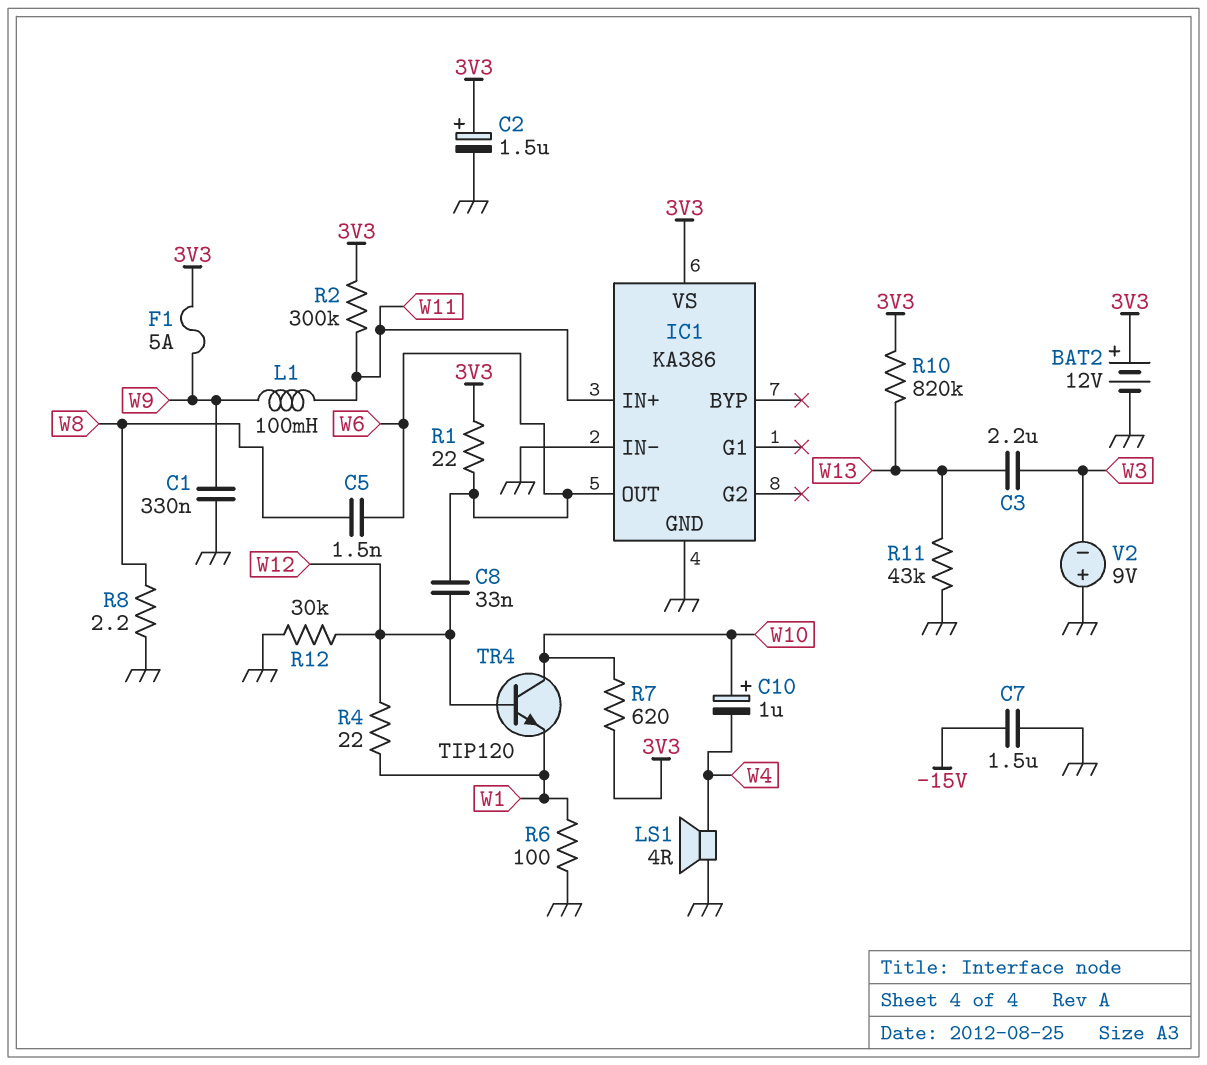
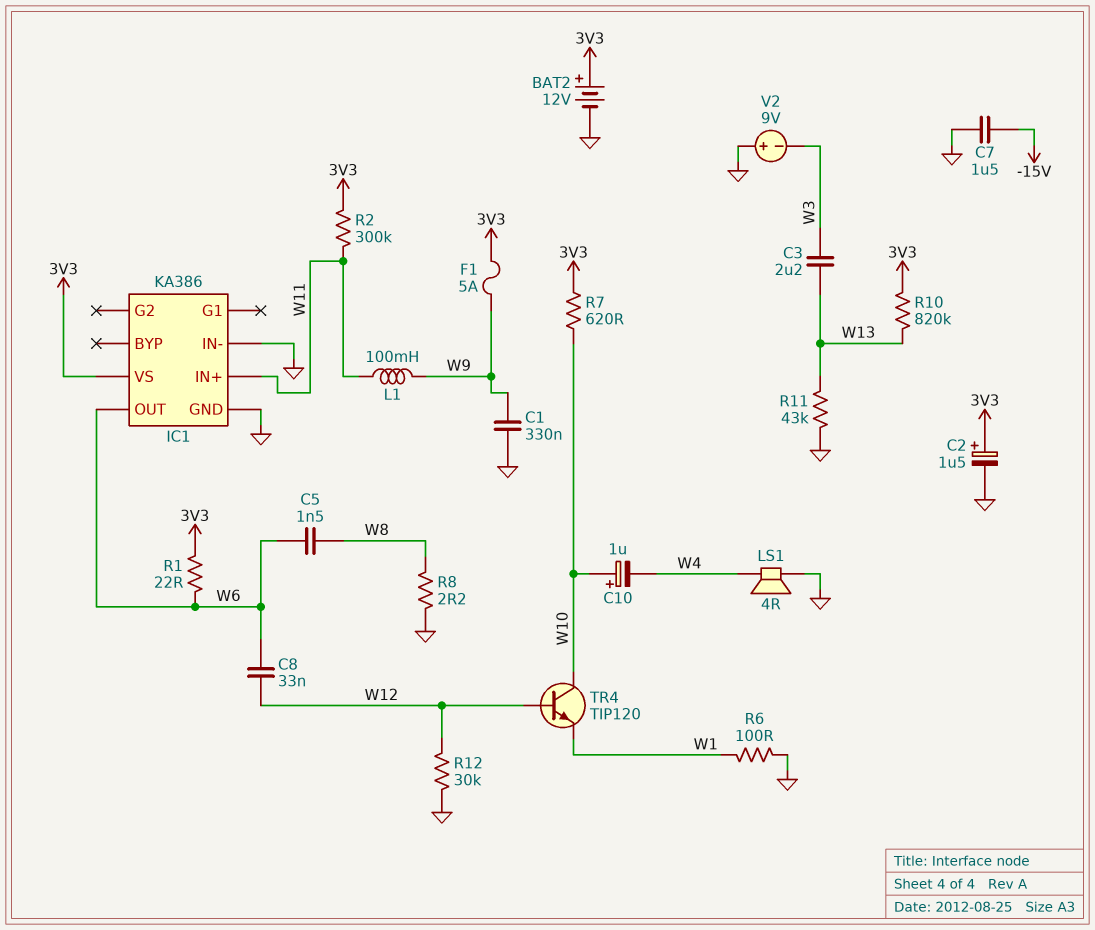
R4: 22 (W1, W12) -> none

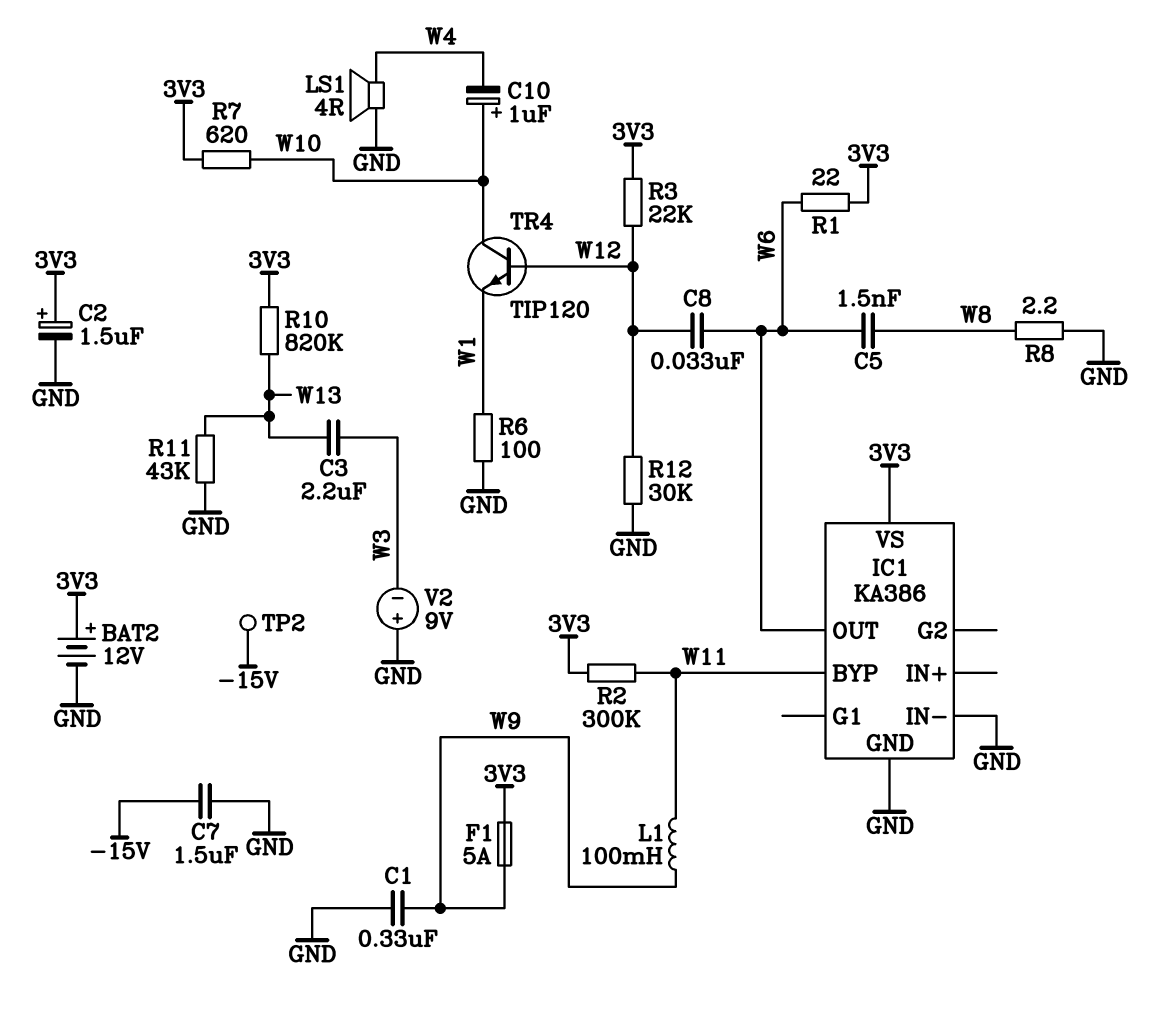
IC1 pin BYP: none -> W11
IC1 pin IN+: W11 -> none
R3: none -> 22k (3V3, W12)
TP2: none -> test point (-15V)

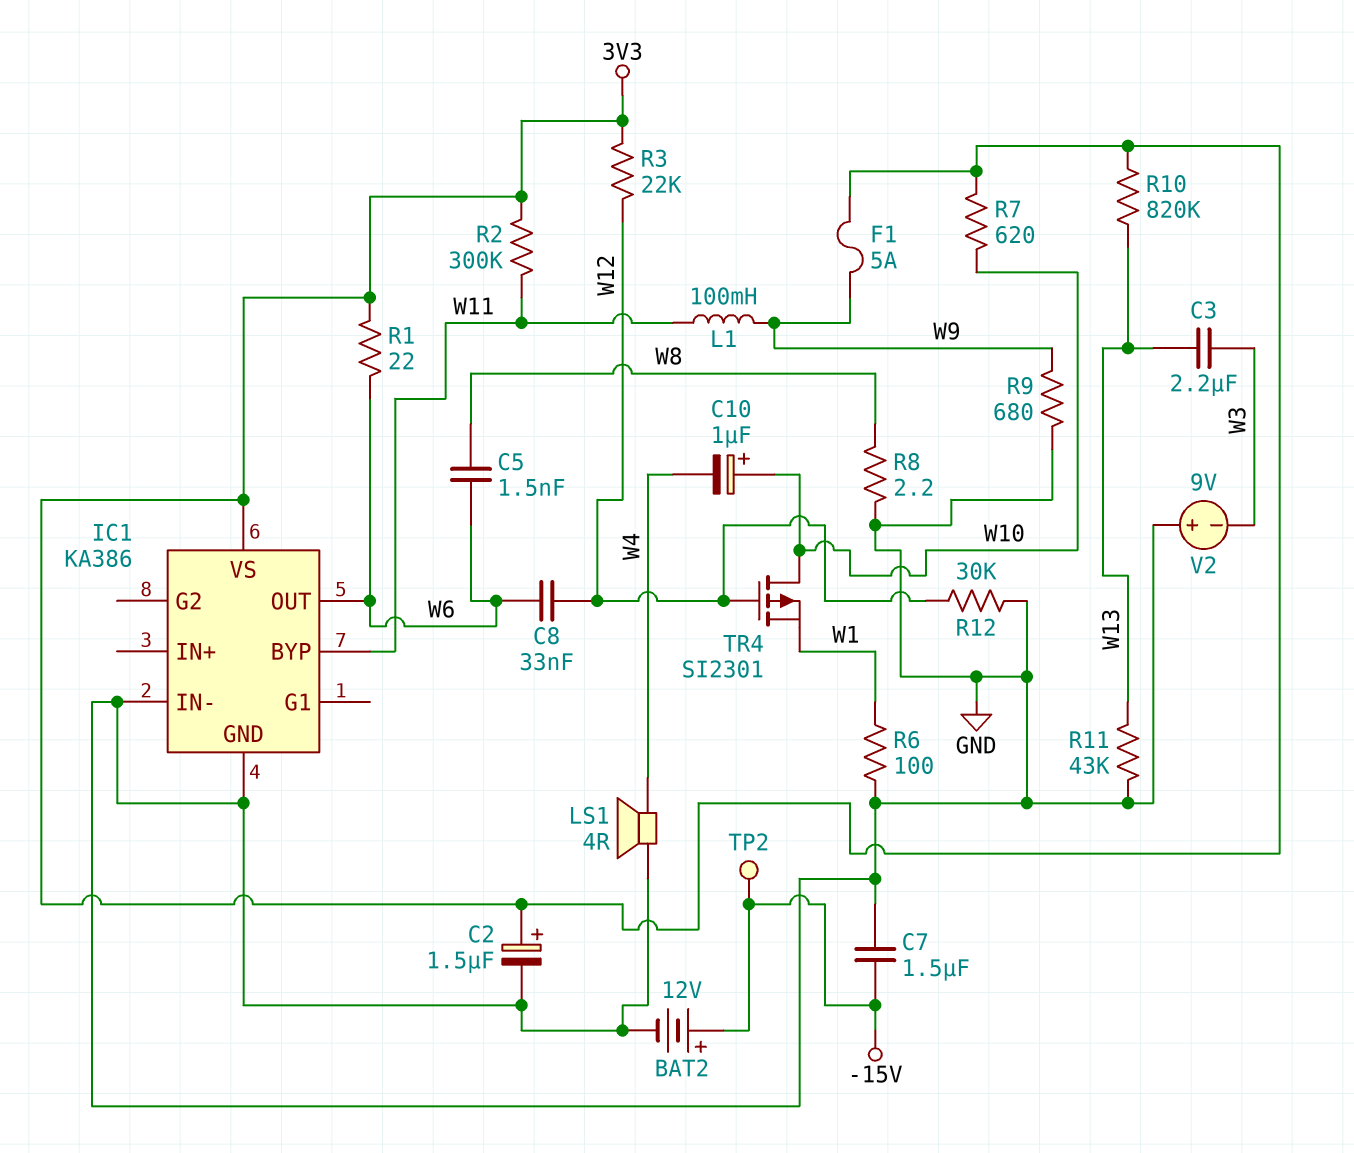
BAT2: 12V (plus 3V3, minus GND) -> 12V (plus -15V, minus GND)
C1: 330nF (GND, W9) -> none
R9: none -> 680 (GND, W9)
TR4: NPN TIP120 (B W12, C W10, E W1) -> PMOS SI2301 (G W12, D W10, S W1)

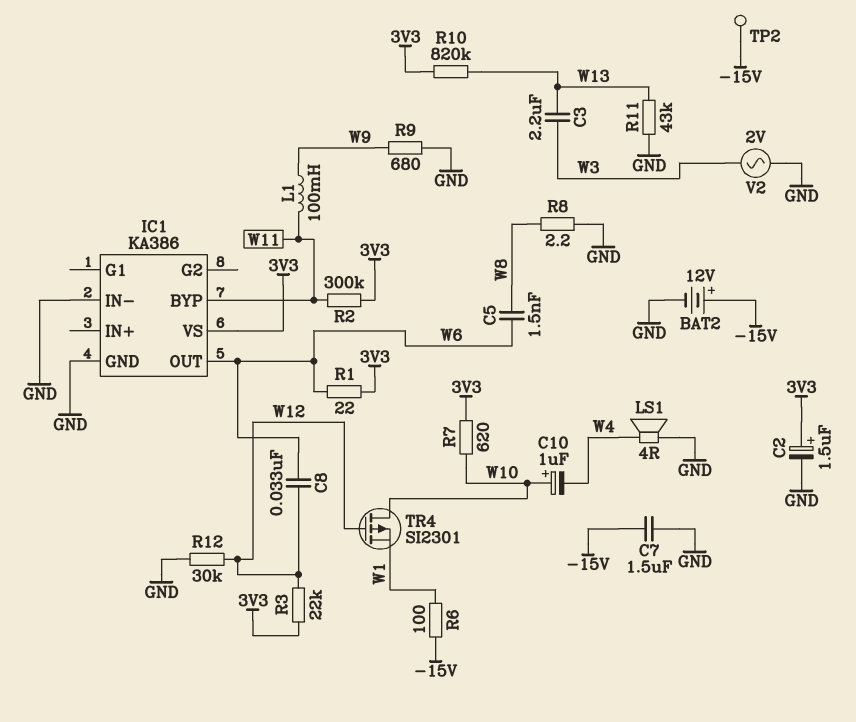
F1: 5A (3V3, W9) -> none
R6: 100 (GND, W1) -> 100 (-15V, W1)
V2: 9V (plus GND, minus W3) -> AC 2V (GND, W3)

